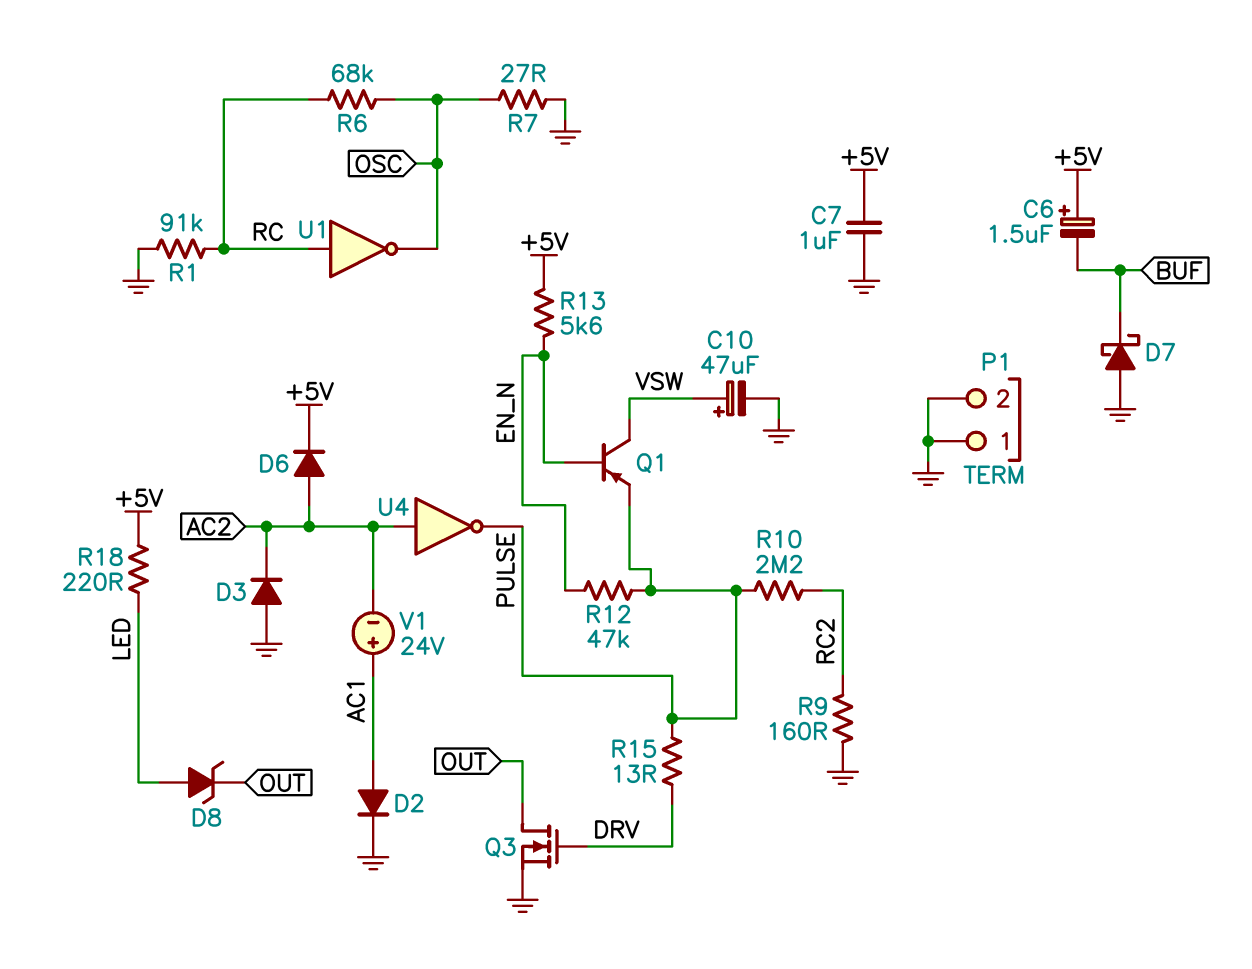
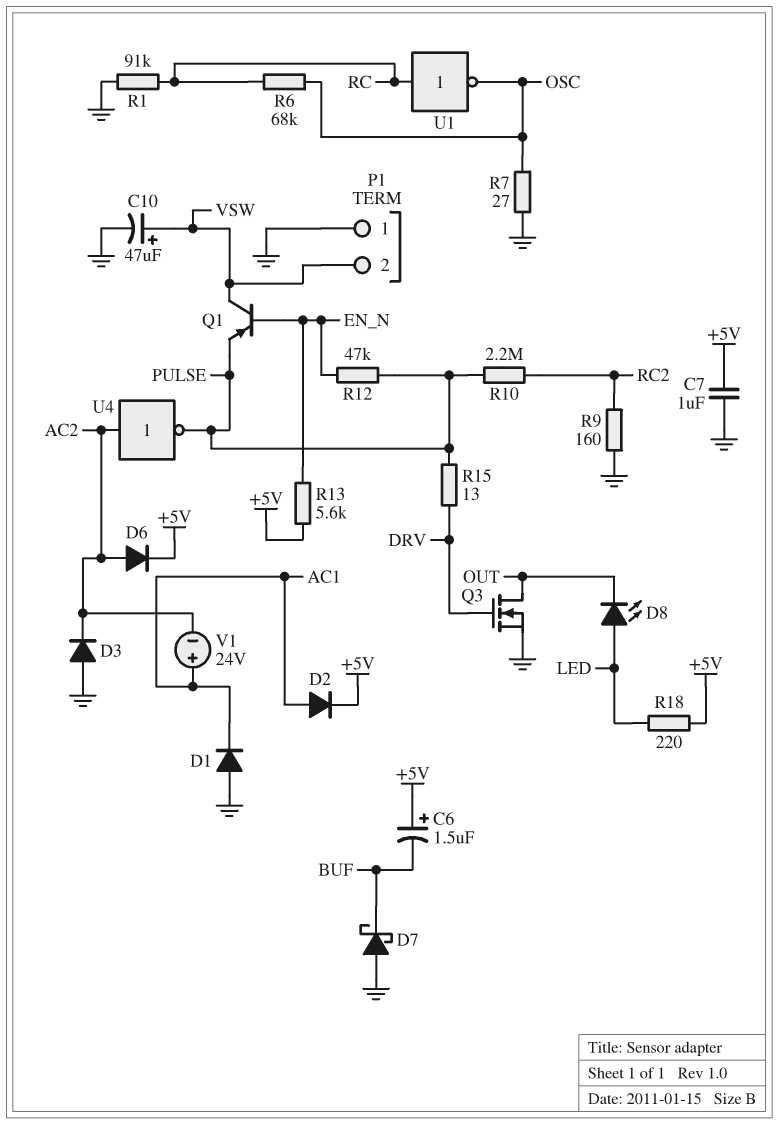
D1: none -> diode (A GND, K AC1)
D2: diode (A AC1, K GND) -> diode (A AC1, K +5V)
D8: zener (A LED, K OUT) -> LED (A LED, K OUT)
P1 pin 2: GND -> VSW

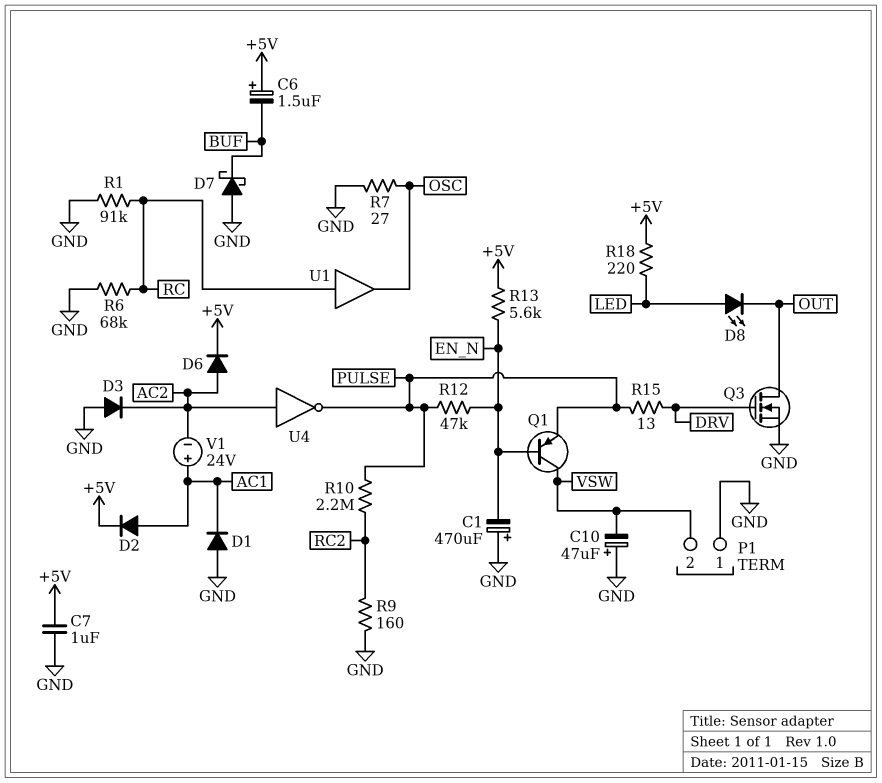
C1: none -> 470uF (plus GND, minus EN_N)
C10: 47uF (plus VSW, minus GND) -> 47uF (plus GND, minus VSW)
R6: 68k (OSC, RC) -> 68k (GND, RC)
U1: NOT (in RC, out OSC) -> buffer (in RC, out OSC)

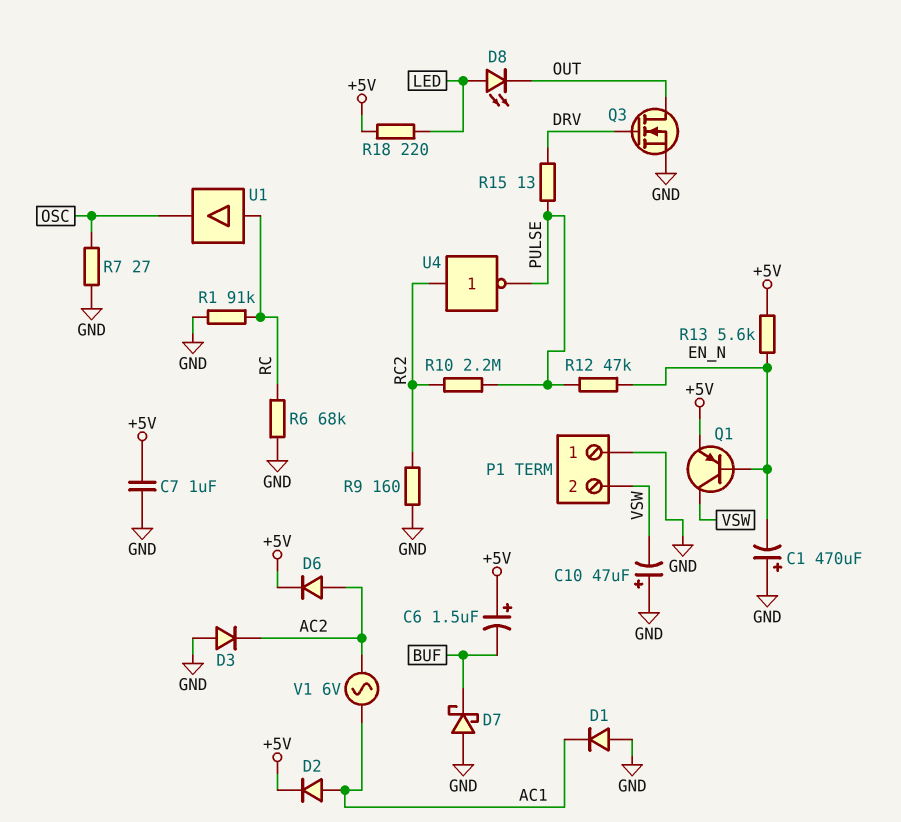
Q1: PNP (B EN_N, C VSW, E PULSE) -> PNP (B EN_N, C VSW, E +5V)
U4: NOT (in AC2, out PULSE) -> NOT (in RC2, out PULSE)
V1: 24V (plus AC1, minus AC2) -> AC 6V (AC1, AC2)

